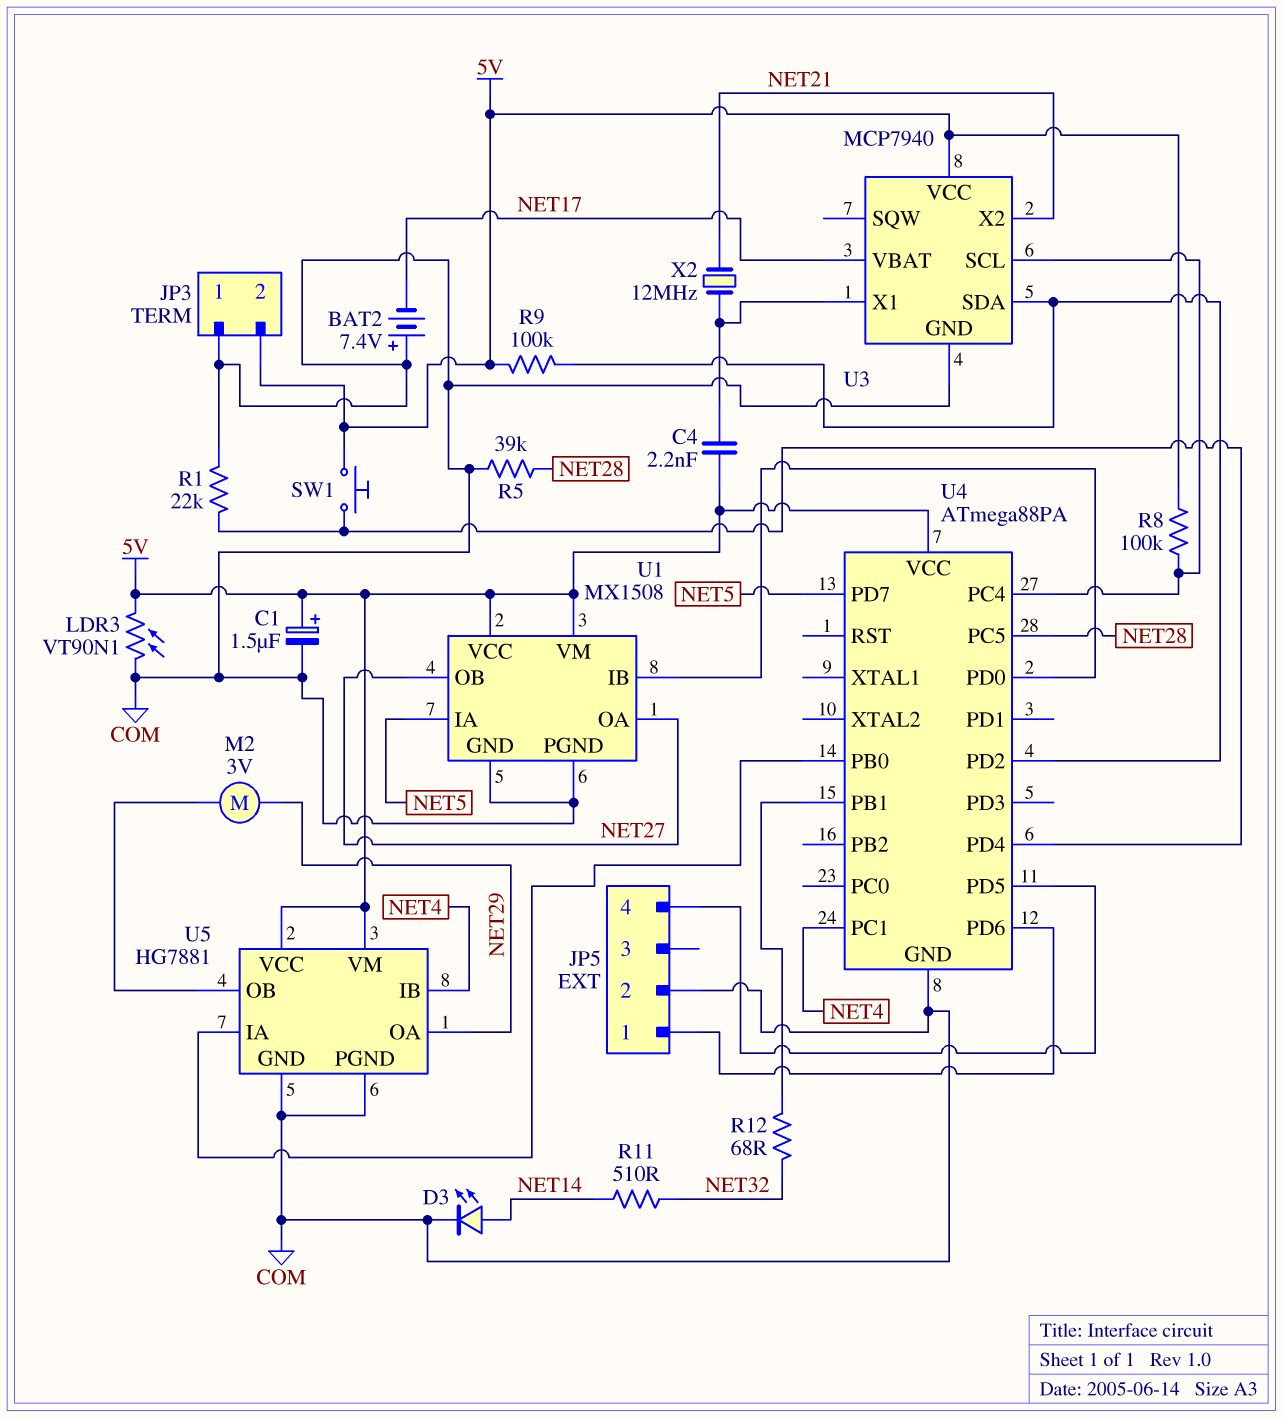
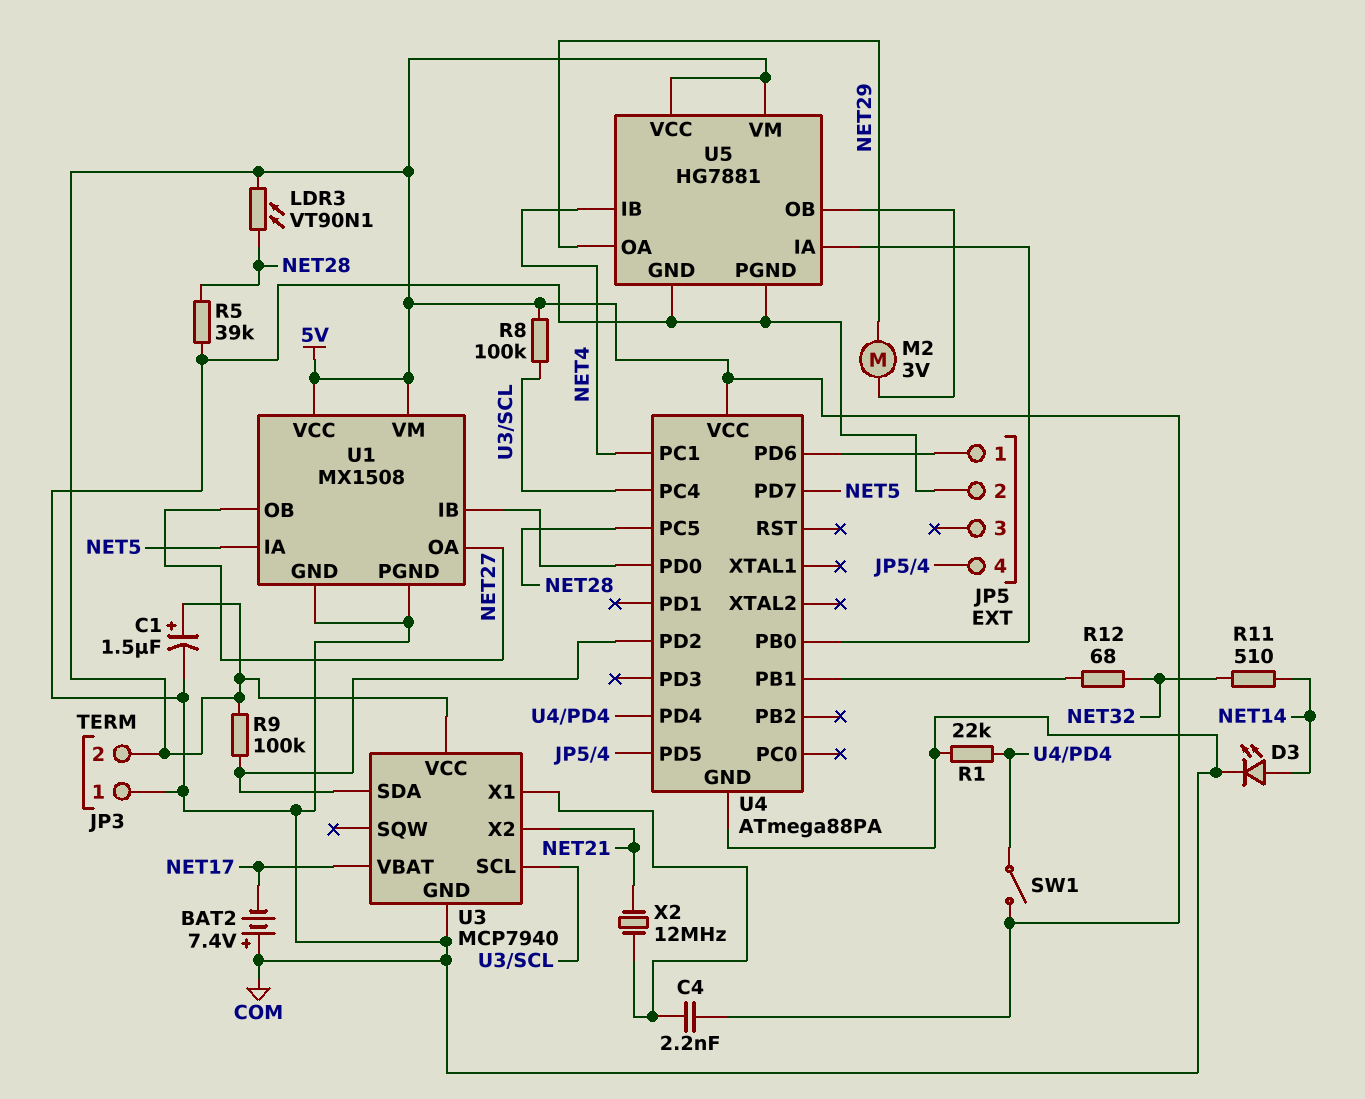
LDR3: VT90N1 (5V, COM) -> VT90N1 (5V, NET28)
SW1: button (5V, U4/PD4) -> switch (5V, U4/PD4)

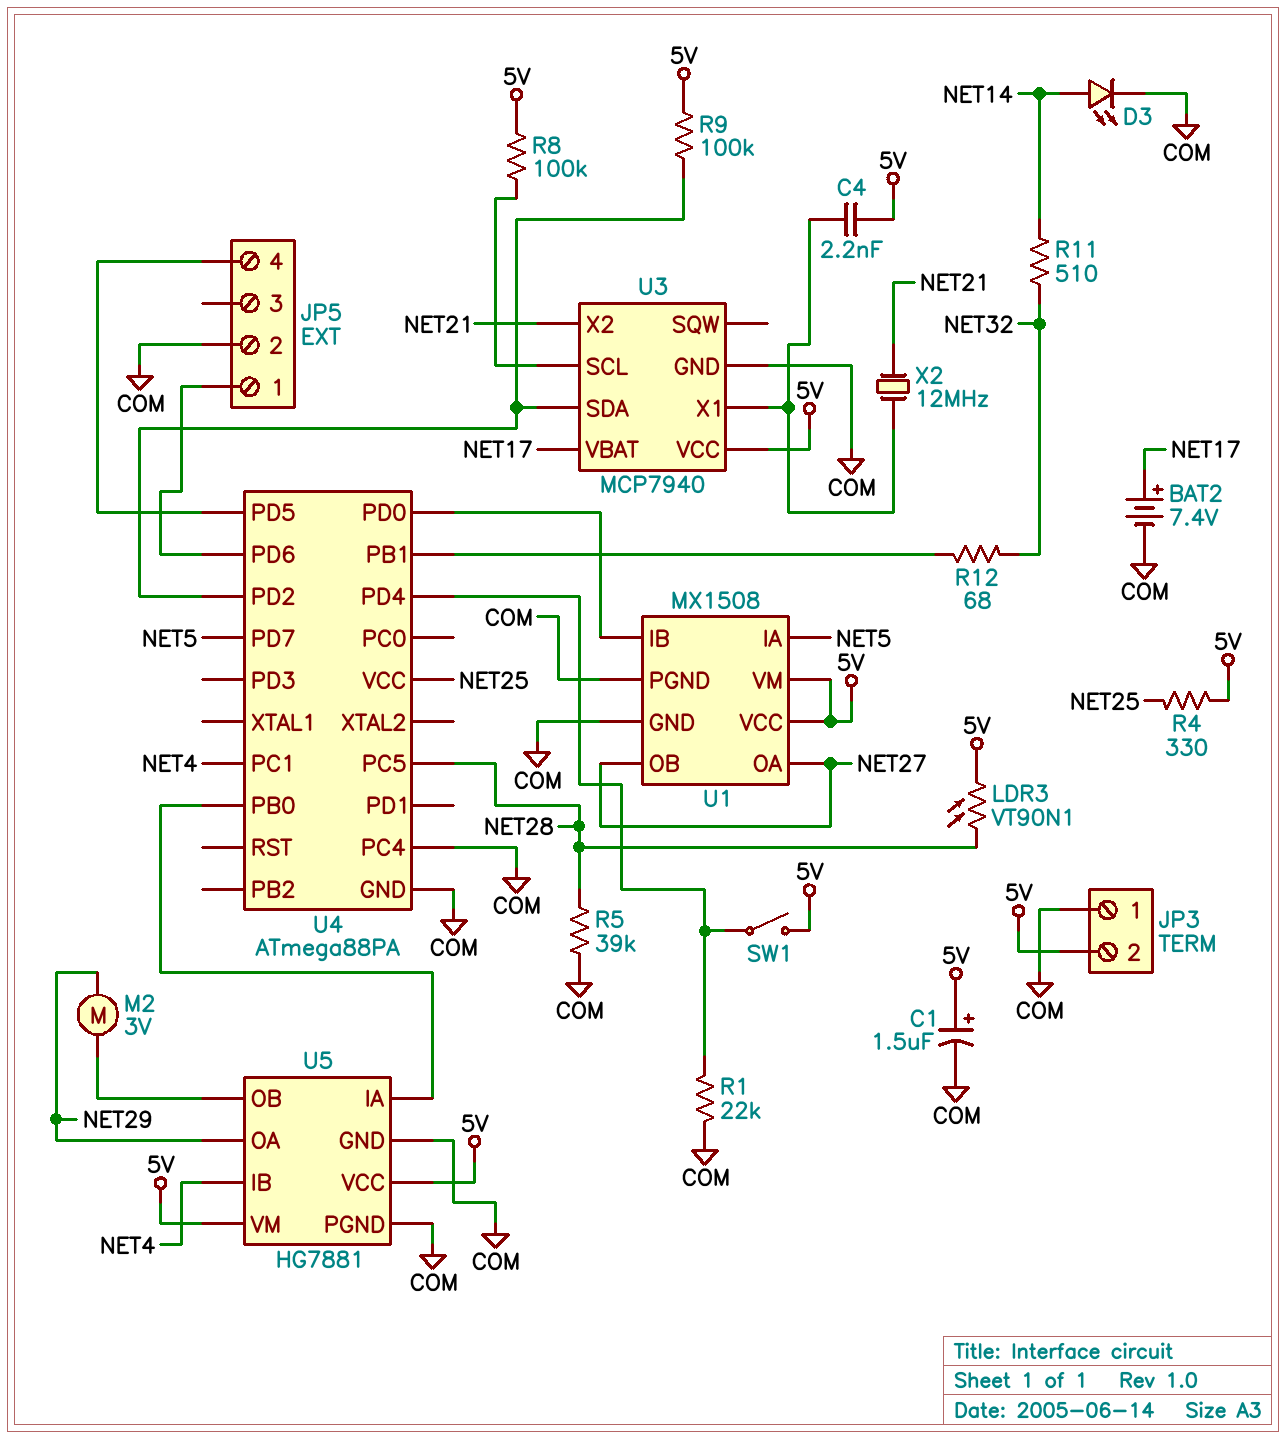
BAT2: 7.4V (plus COM, minus NET17) -> 7.4V (plus NET17, minus COM)
R4: none -> 330 (5V, NET25)
U4 pin PC4: U3/SCL -> COM
U4 pin VCC: 5V -> NET25

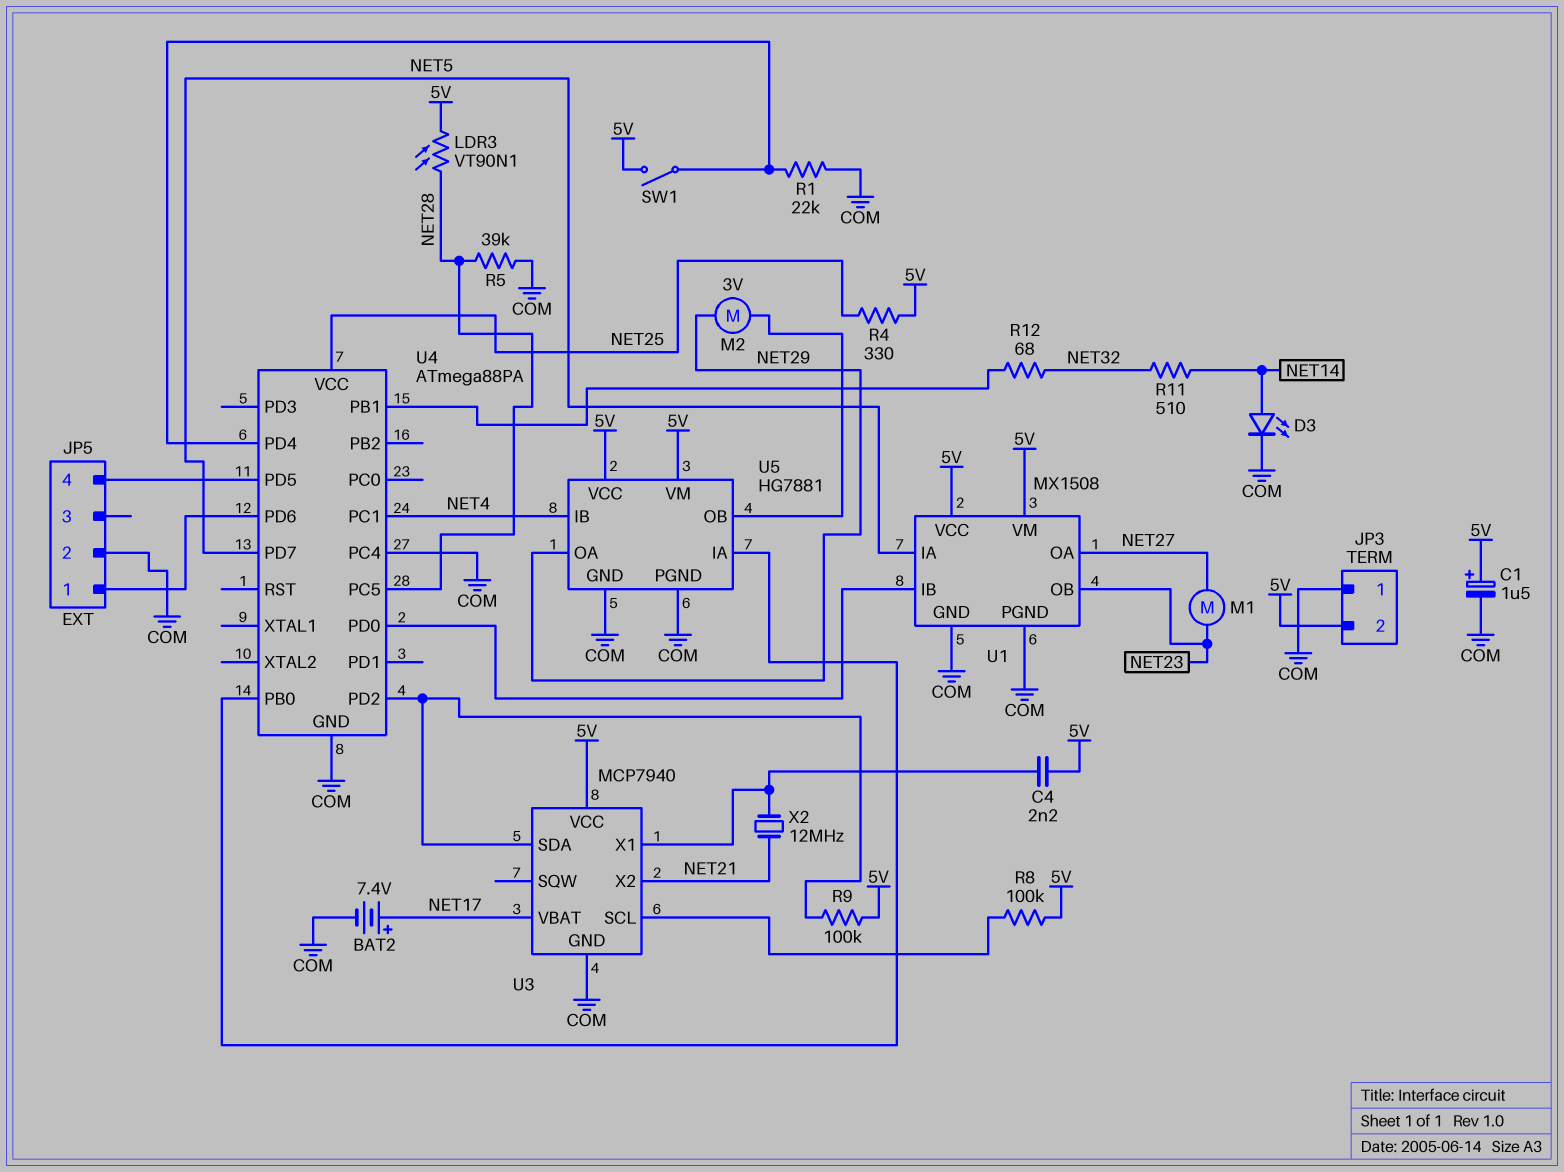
M1: none -> motor (NET23, NET27)
U1 pin OB: NET27 -> NET23

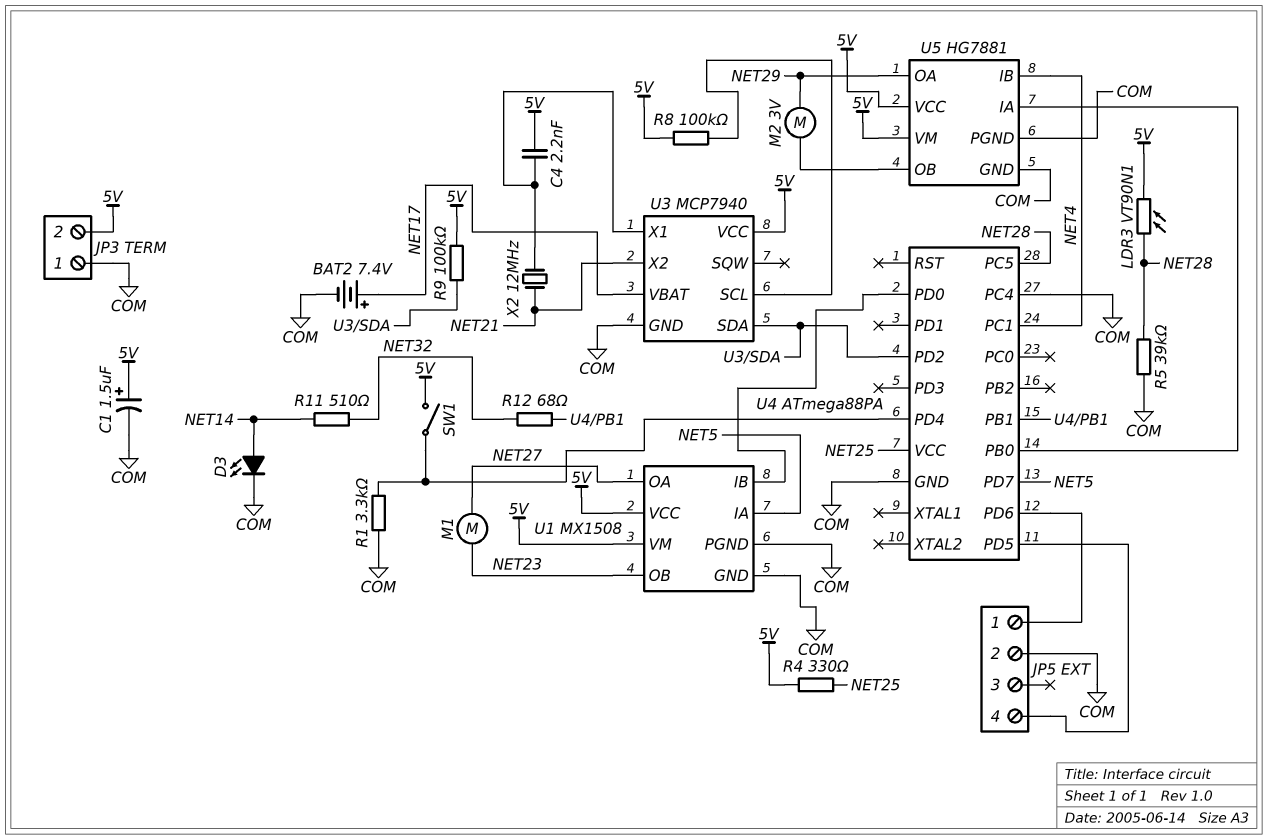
R1: 22k (COM, U4/PD4) -> 3.3k (COM, U4/PD4)

